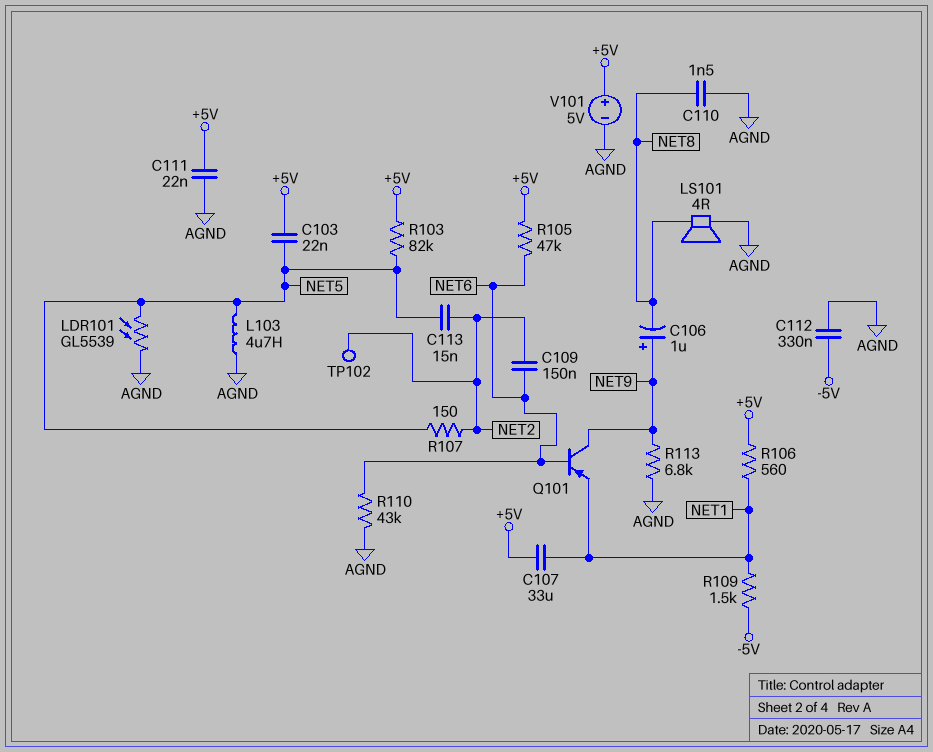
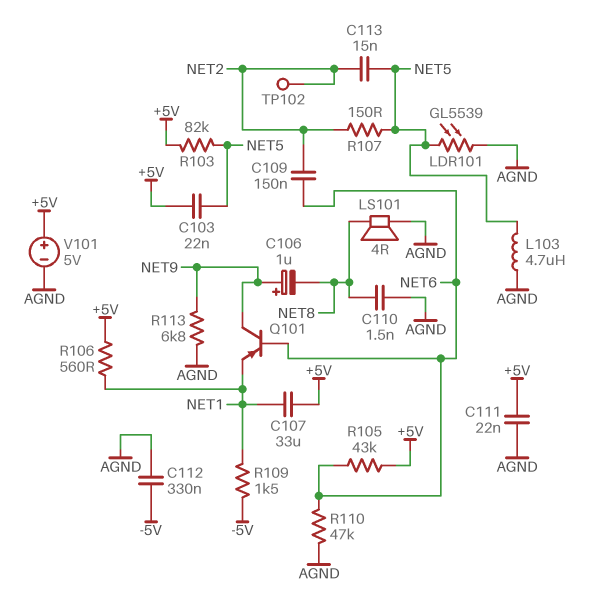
R105: 47k (+5V, NET6) -> 43k (+5V, NET6)
R110: 43k (AGND, NET6) -> 47k (AGND, NET6)

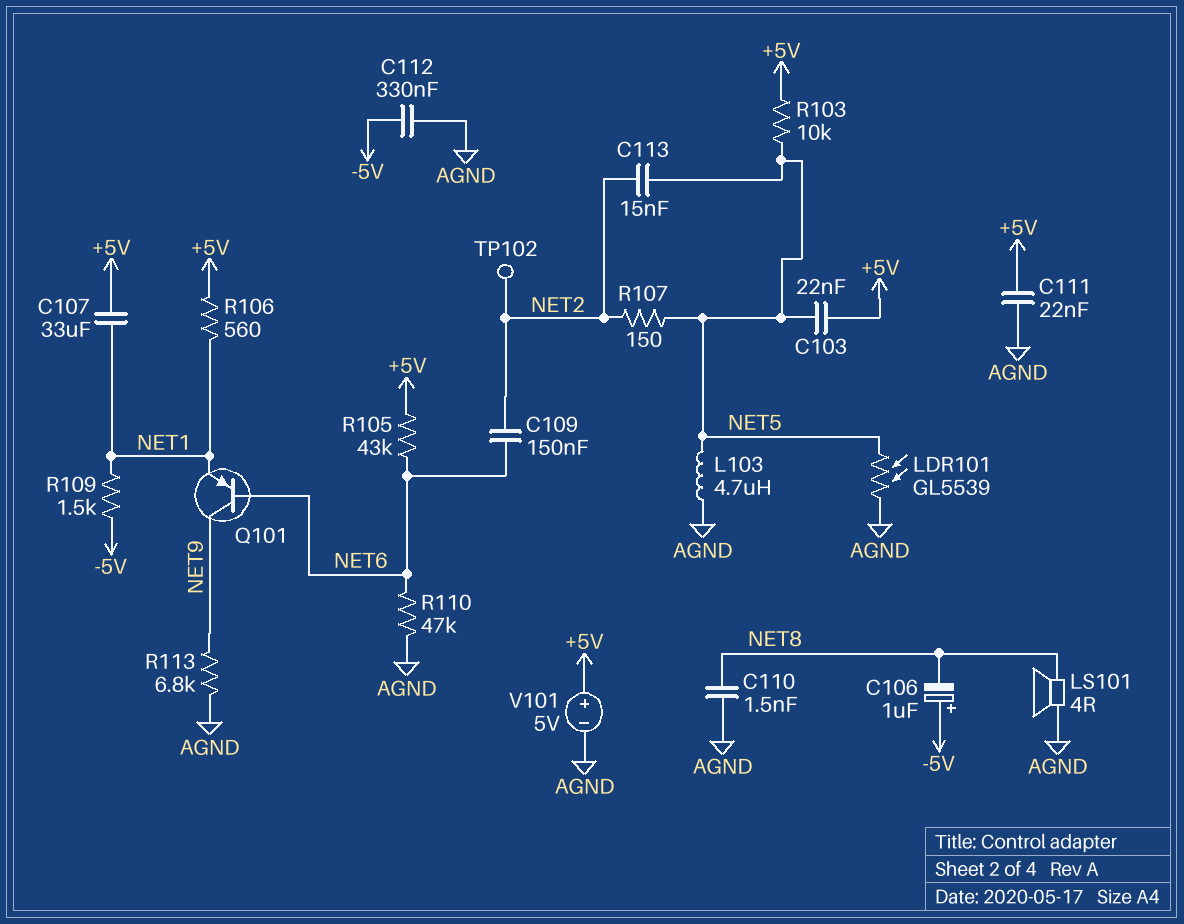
C106: 1uF (plus NET9, minus NET8) -> 1uF (plus -5V, minus NET8)
R103: 82k (+5V, NET5) -> 10k (+5V, NET5)

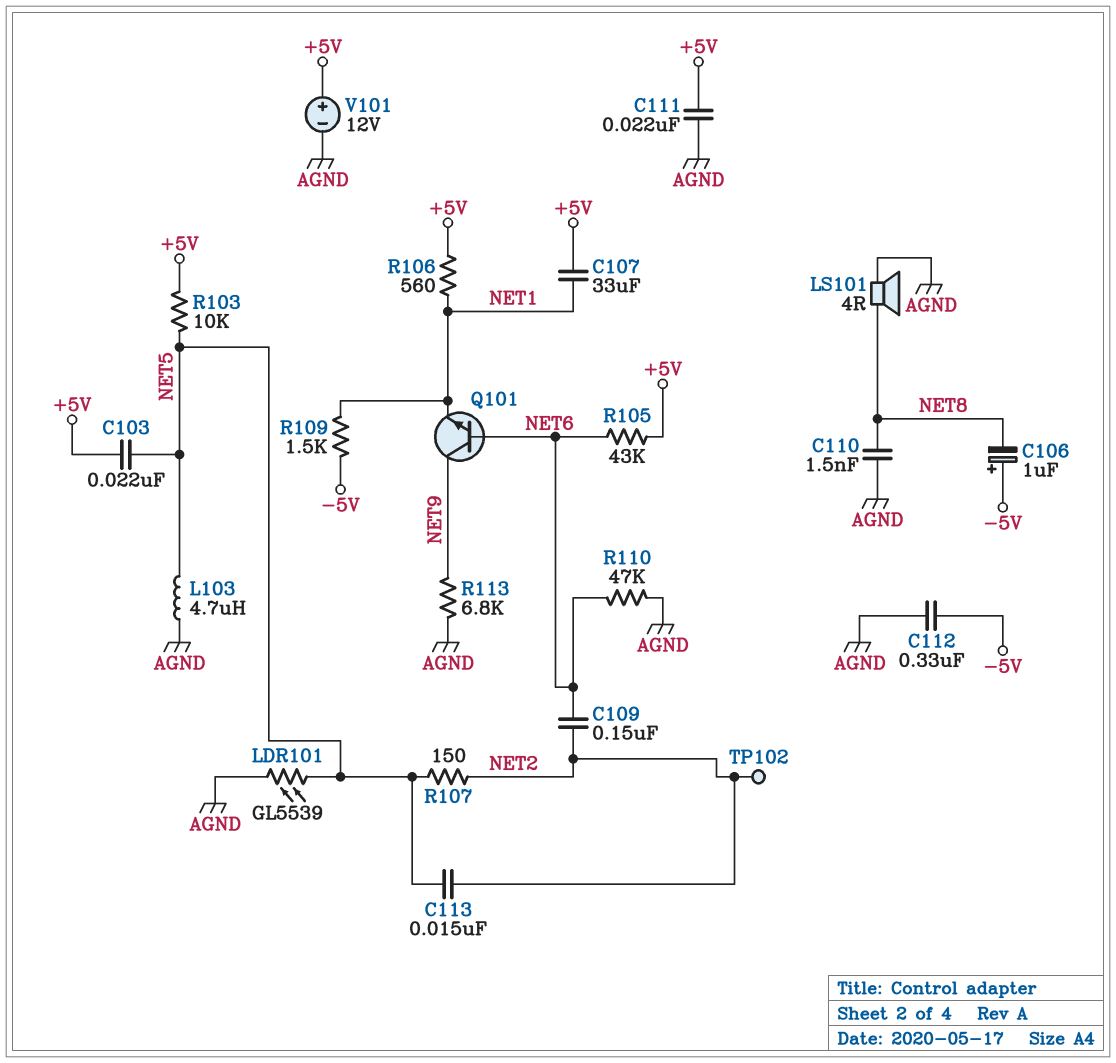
Q101: PNP (B NET6, C NET9, E NET1) -> NPN (B NET6, C NET9, E NET1)
V101: 5V (plus +5V, minus AGND) -> 12V (plus +5V, minus AGND)

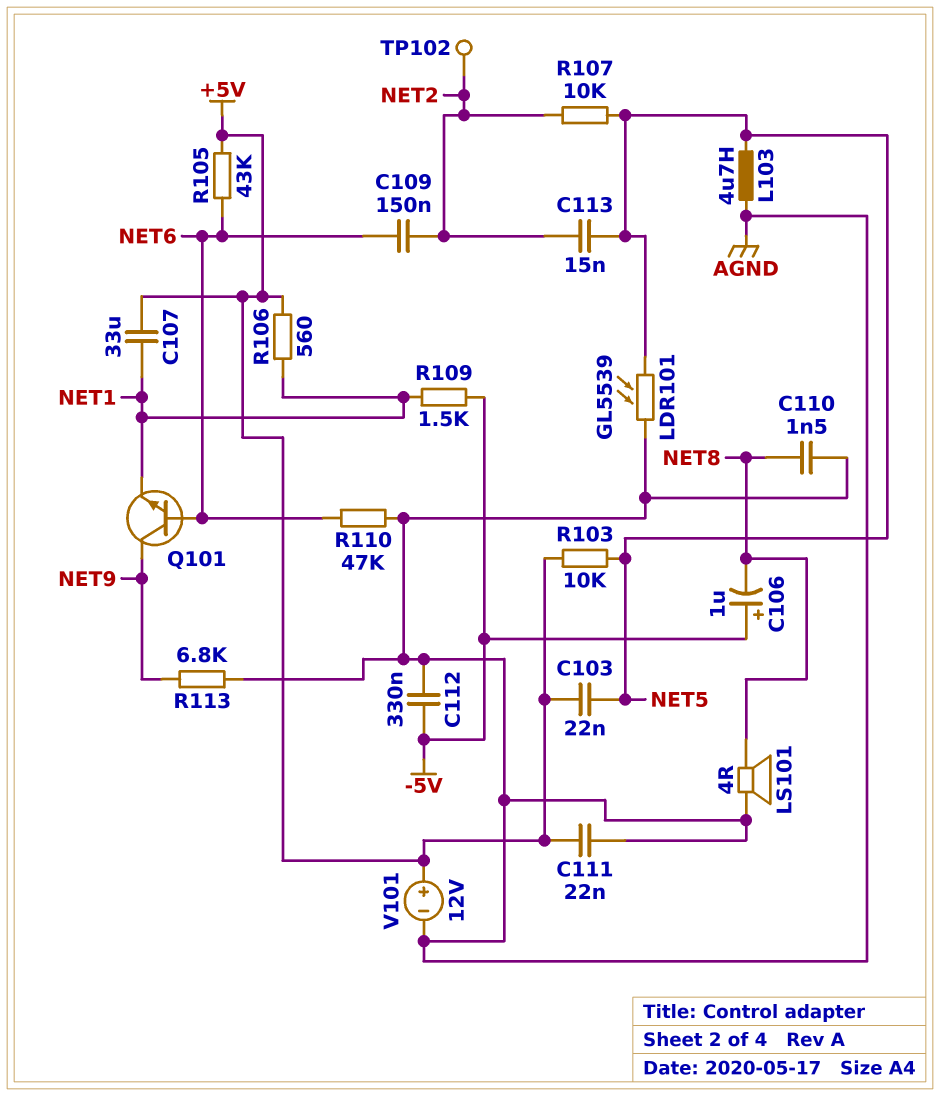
R107: 150 (NET2, NET5) -> 10k (NET2, NET5)

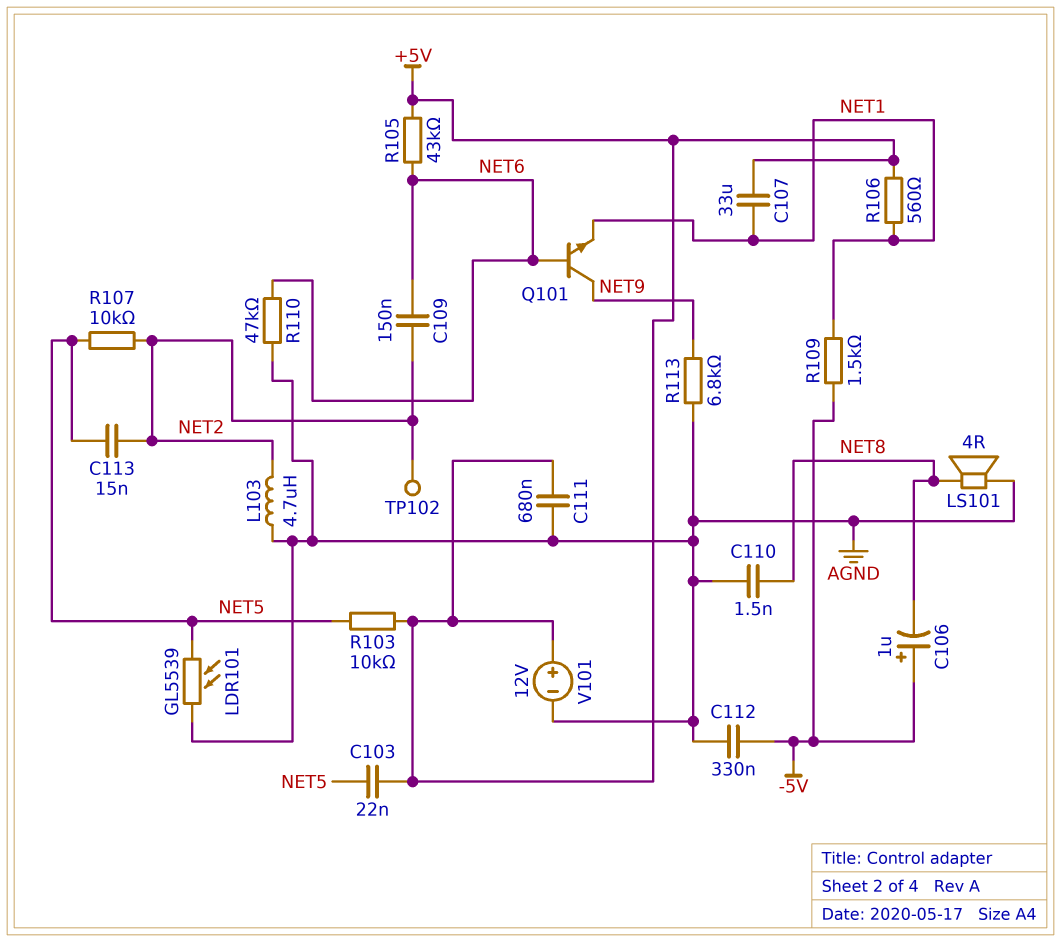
C111: 22nF (+5V, AGND) -> 680nF (+5V, AGND)
L103: 4.7uH (AGND, NET5) -> 4.7uH (AGND, NET2)

